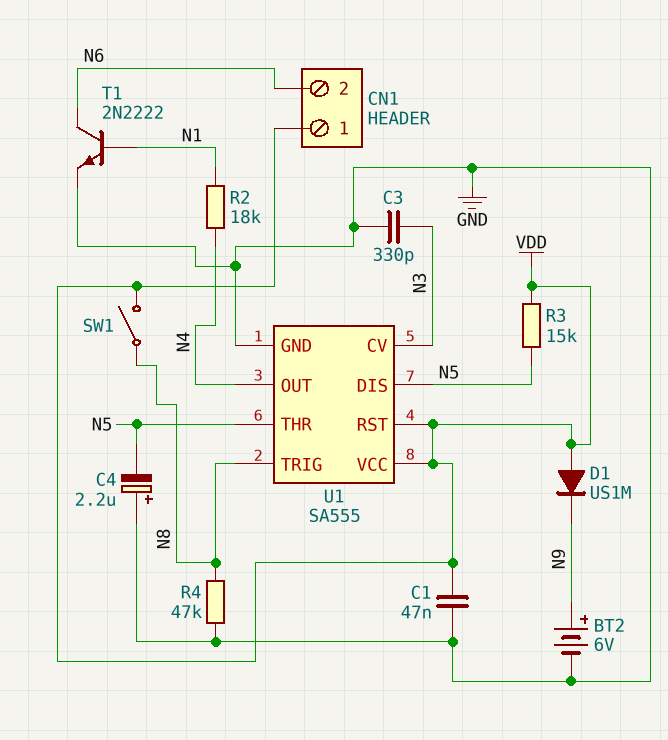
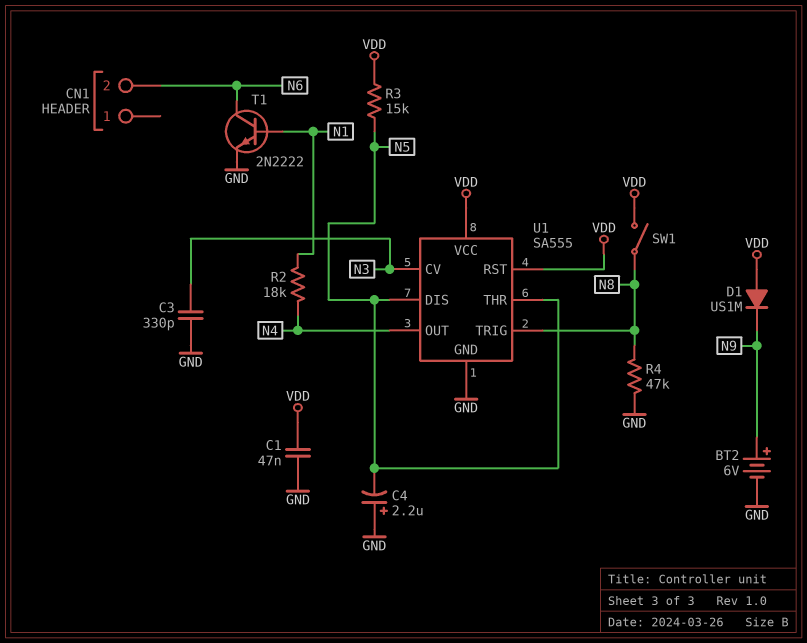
CN1 pin 1: VDD -> none

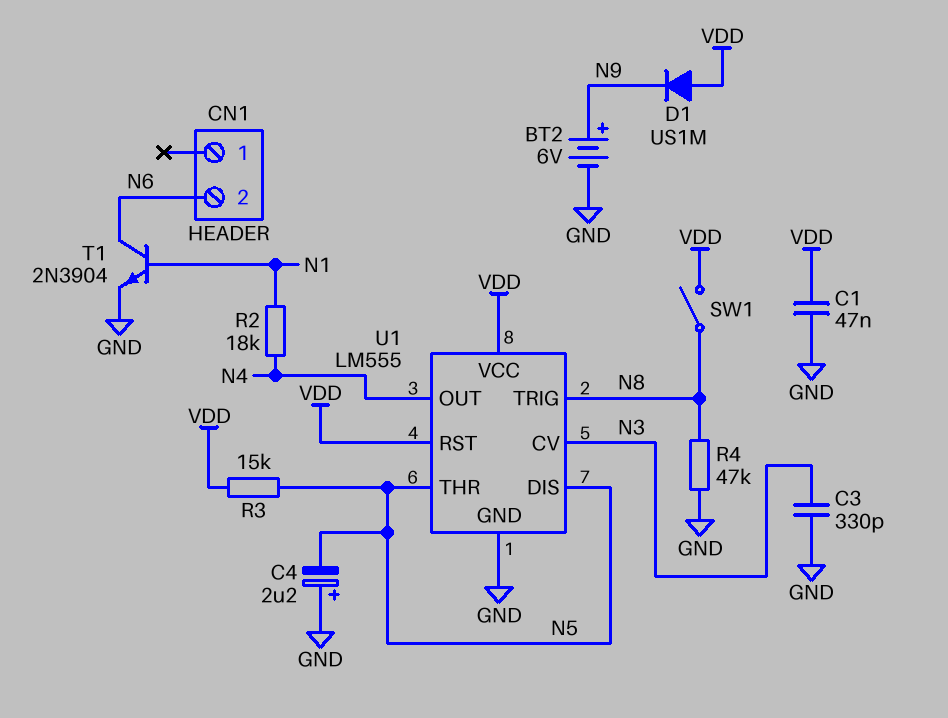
T1: NPN 2N2222 (B N1, C N6, E GND) -> NPN 2N3904 (B N1, C N6, E GND)
U1: SA555 -> LM555

